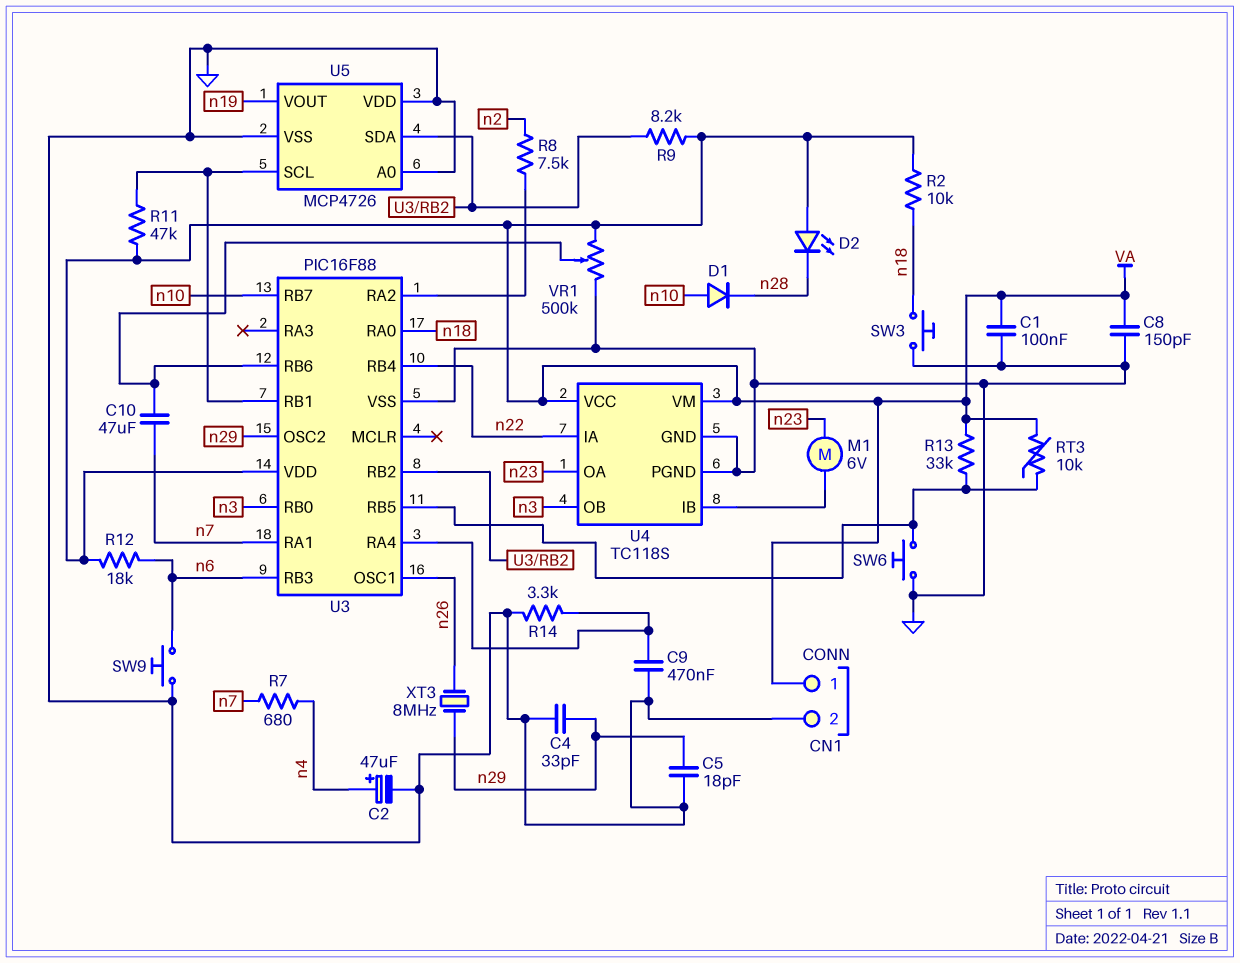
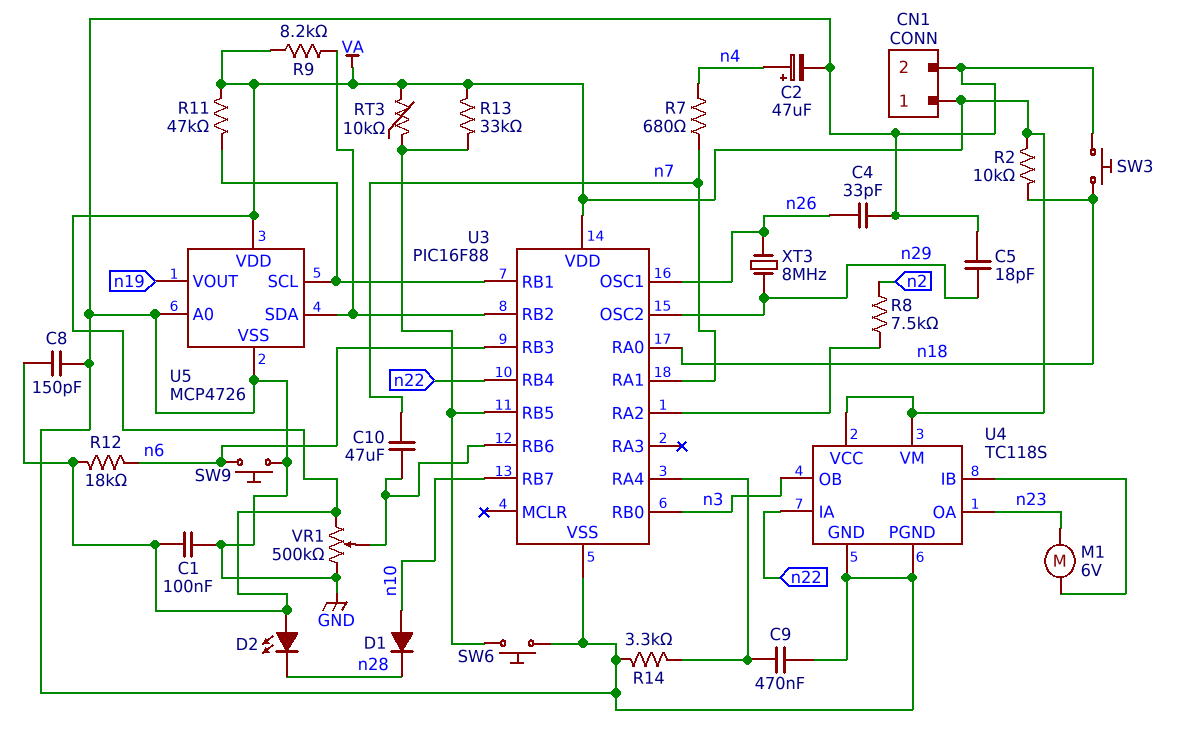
C4: 33pF (GND, n29) -> 33pF (GND, n26)
U5 pin VDD: GND -> VA

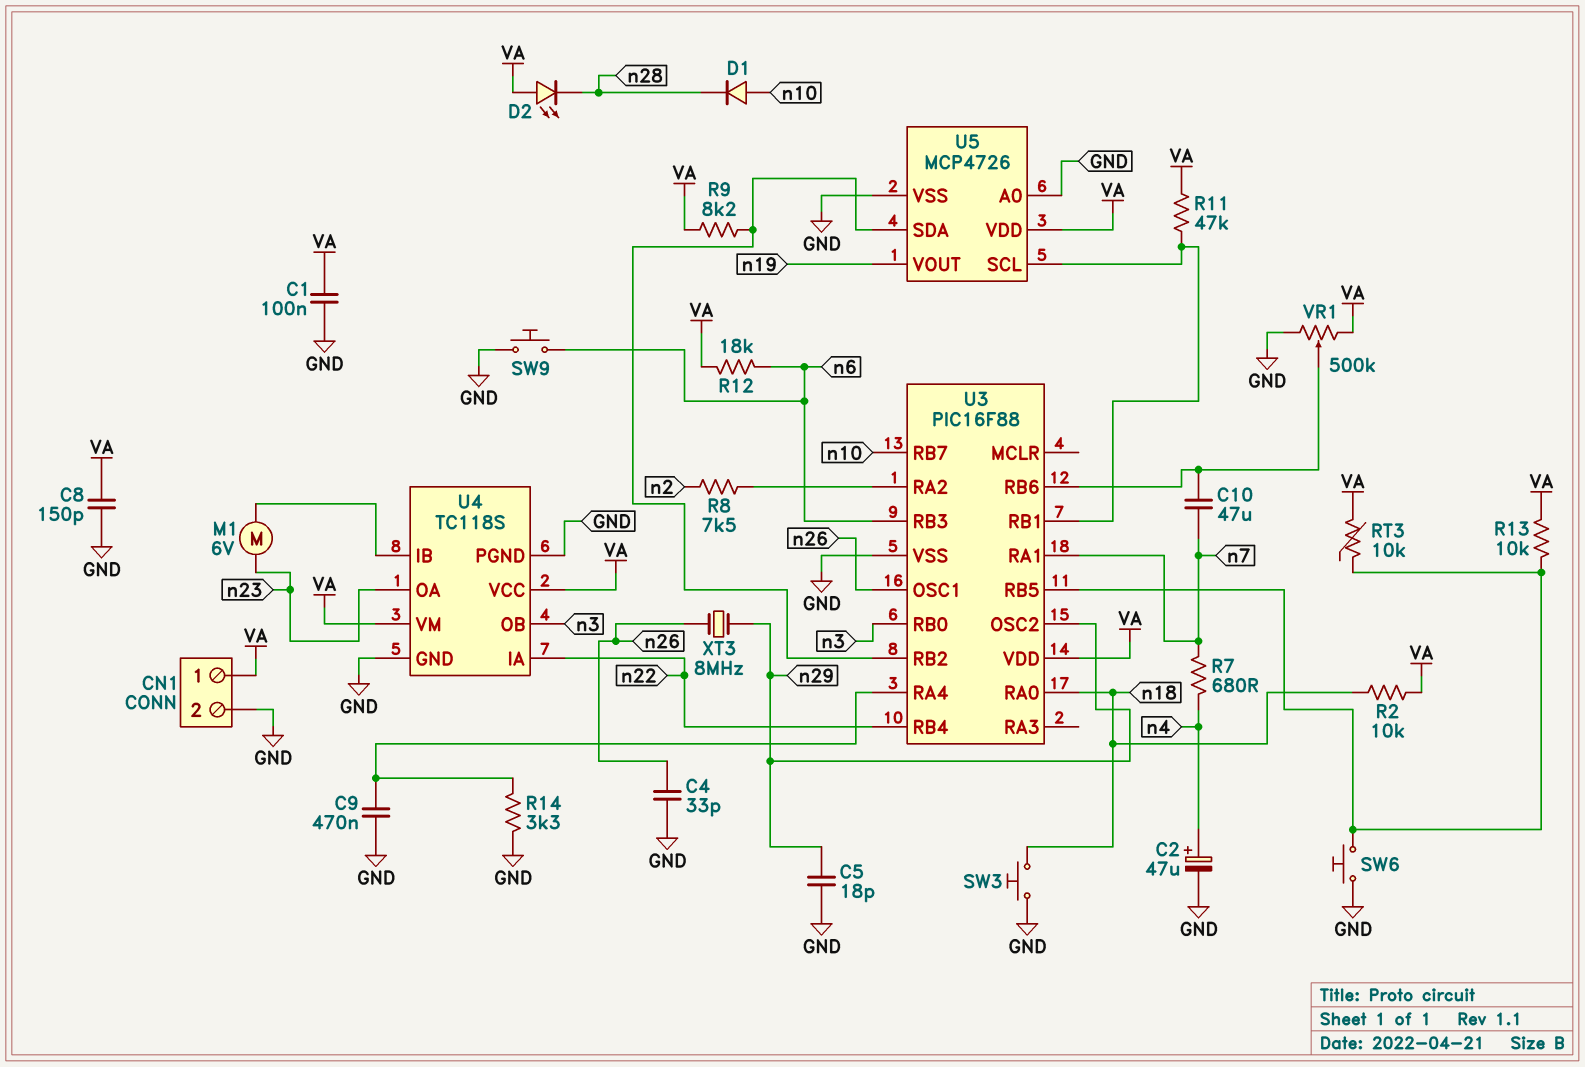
R13: 33k (U3/RB5, VA) -> 10k (U3/RB5, VA)

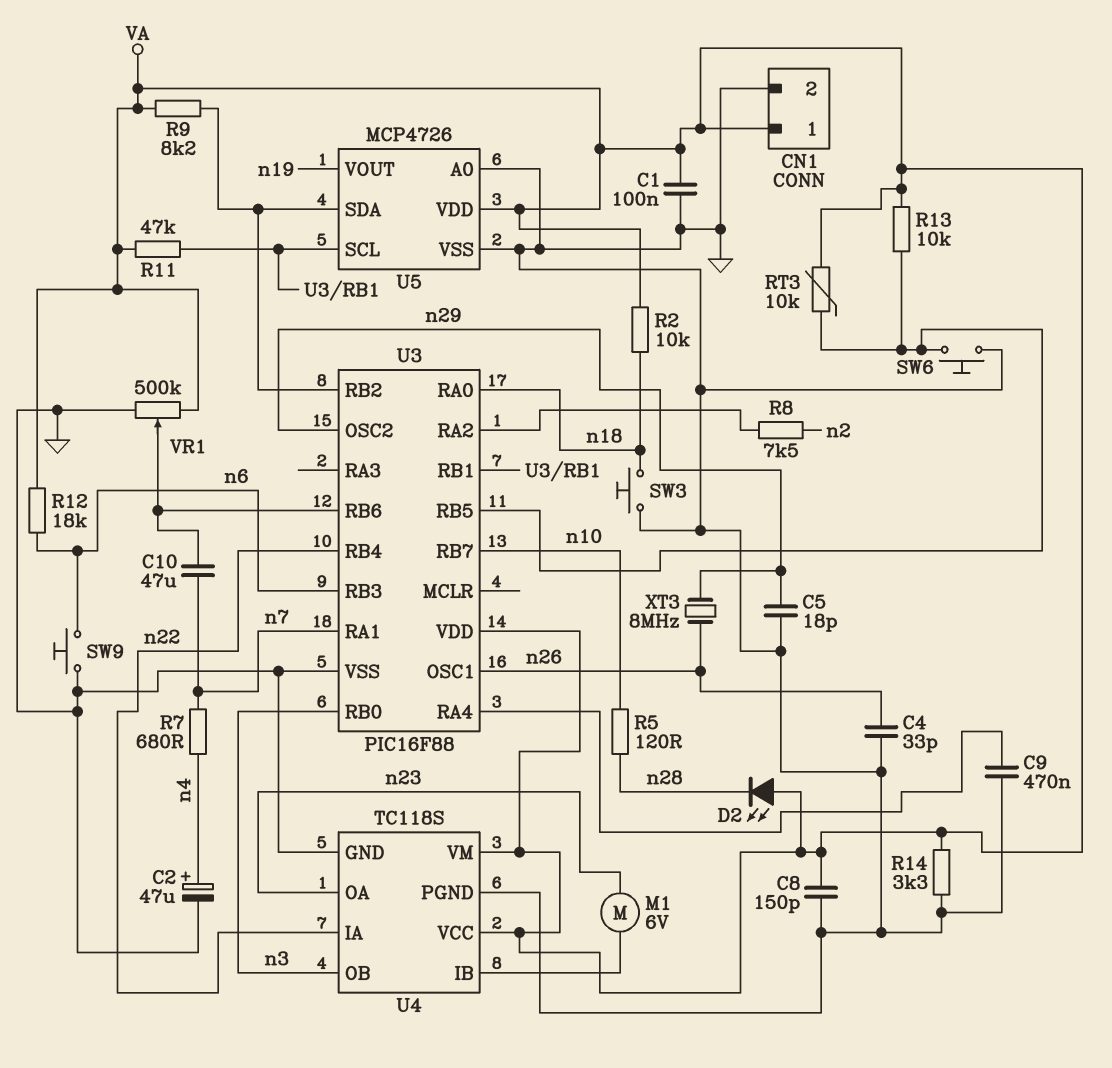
D1: diode (A n10, K n28) -> none
R5: none -> 120 (n10, n28)
R14: 3.3k (GND, U3/RA4) -> 3.3k (GND, VA)

